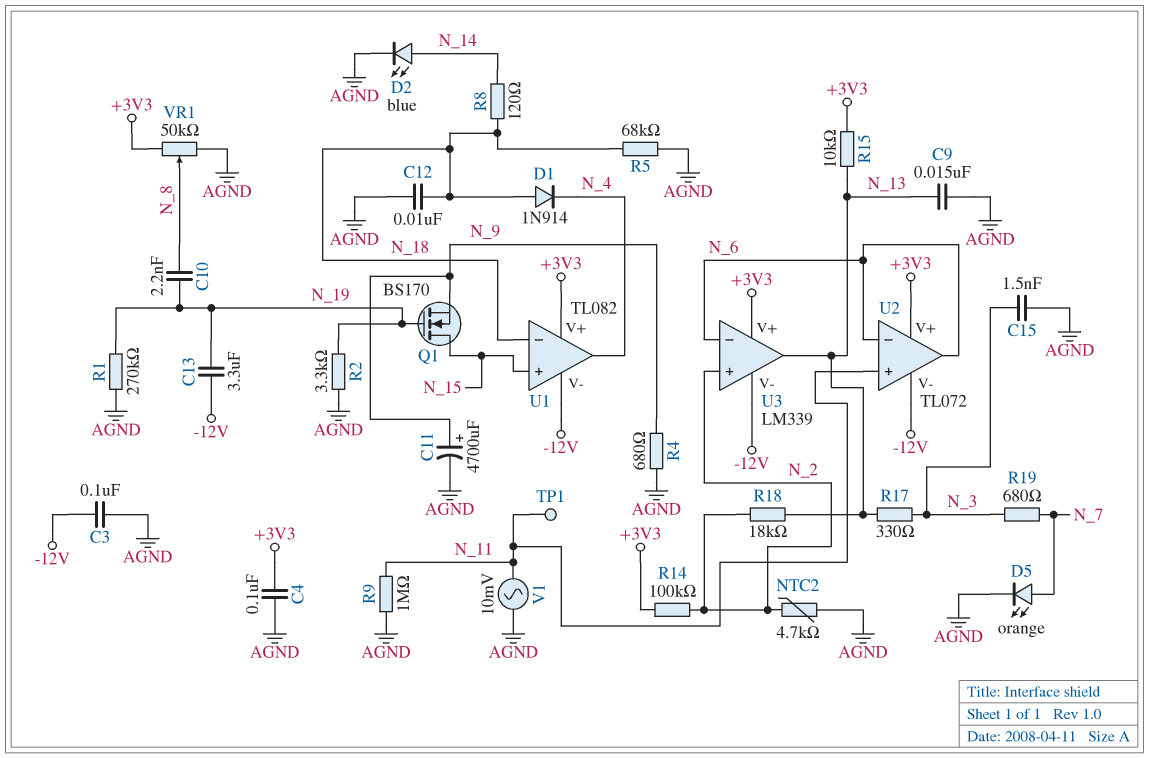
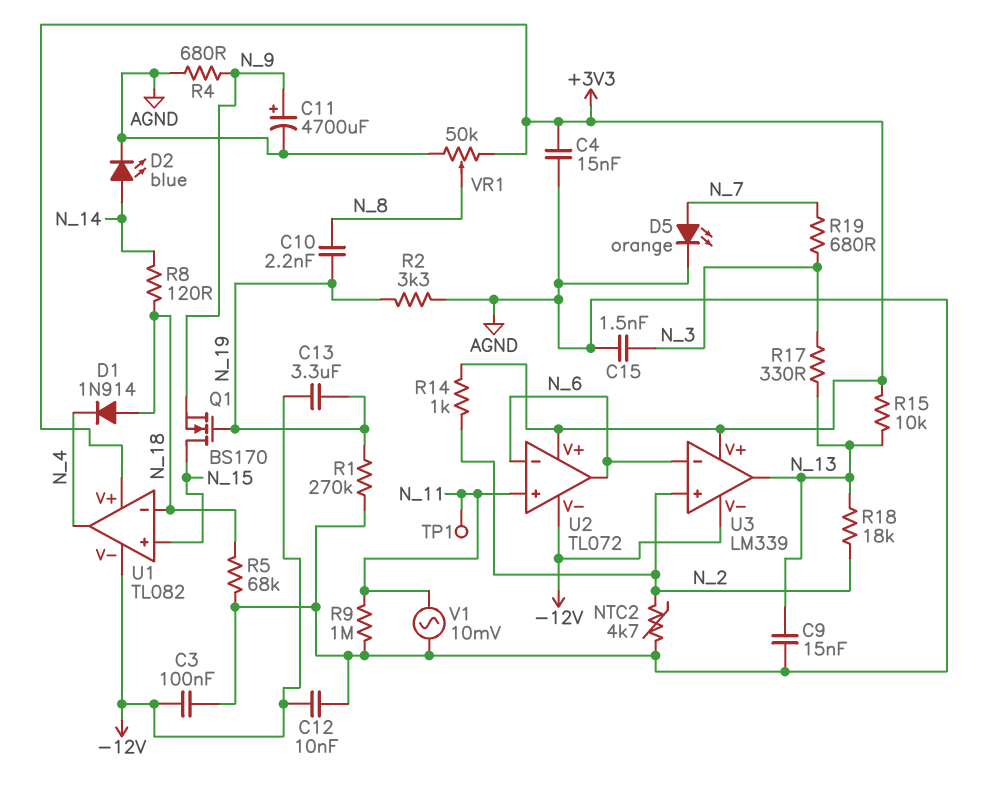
C4: 100nF (+3V3, AGND) -> 15nF (+3V3, AGND)
C12: 10nF (AGND, N_18) -> 10nF (-12V, AGND)
R14: 100k (+3V3, N_2) -> 1k (+3V3, N_2)

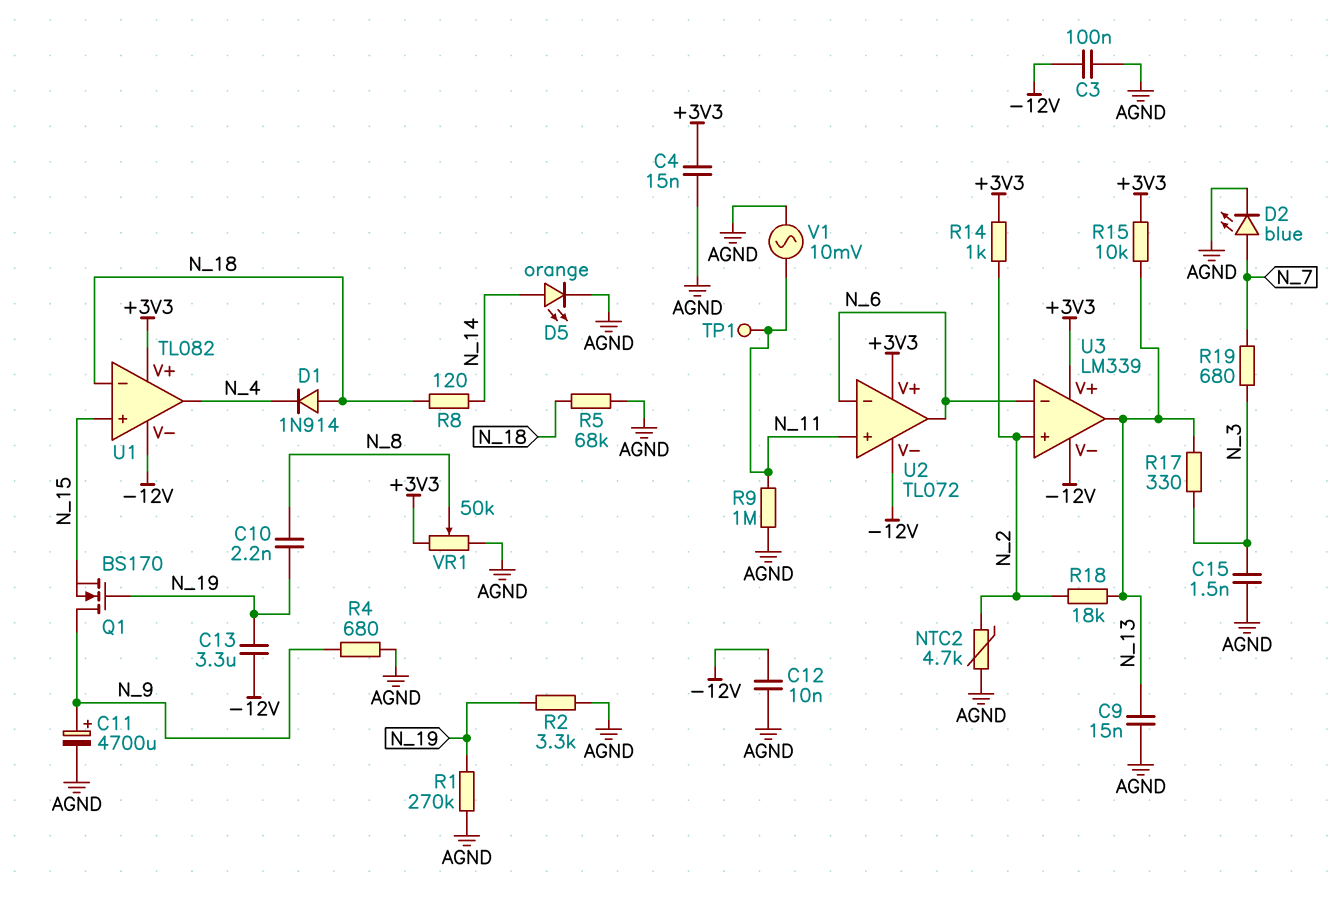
D2: LED blue (A N_14, K AGND) -> LED blue (A N_7, K AGND)
D5: LED orange (A N_7, K AGND) -> LED orange (A N_14, K AGND)
Q1: NMOS BS170 (G N_19, D N_15, S N_9) -> NMOS BS170 (G N_19, D N_9, S N_15)

